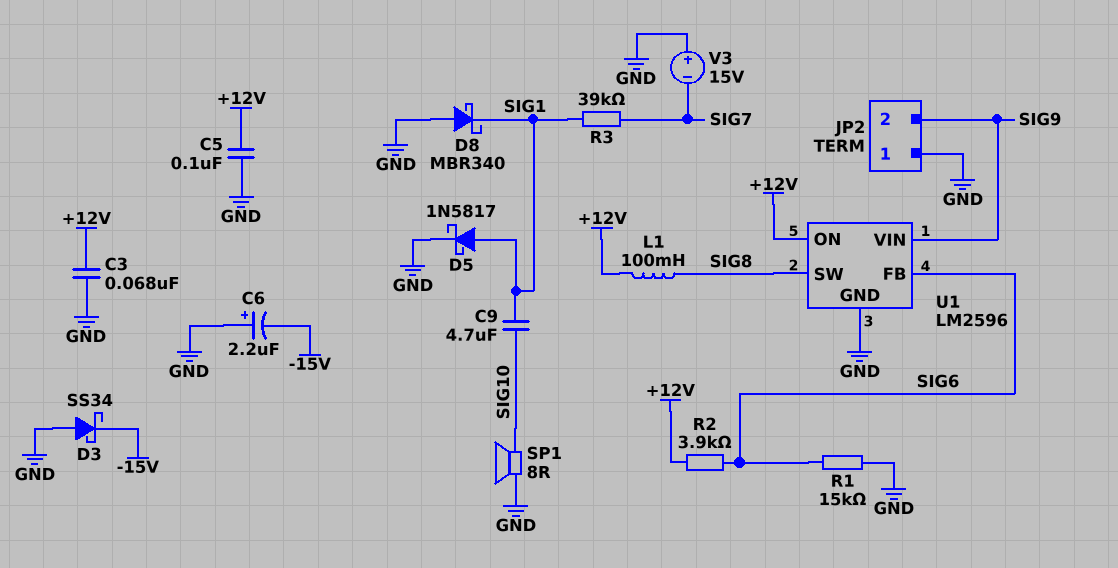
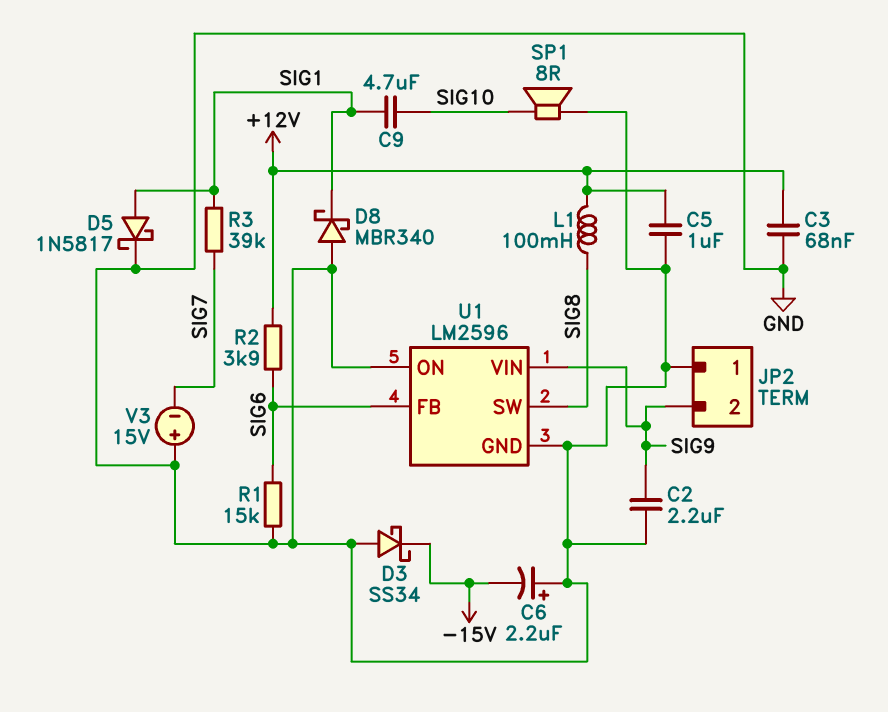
C2: none -> 2.2uF (GND, SIG9)
C5: 100nF (+12V, GND) -> 1uF (+12V, GND)
U1 pin ON: +12V -> GND

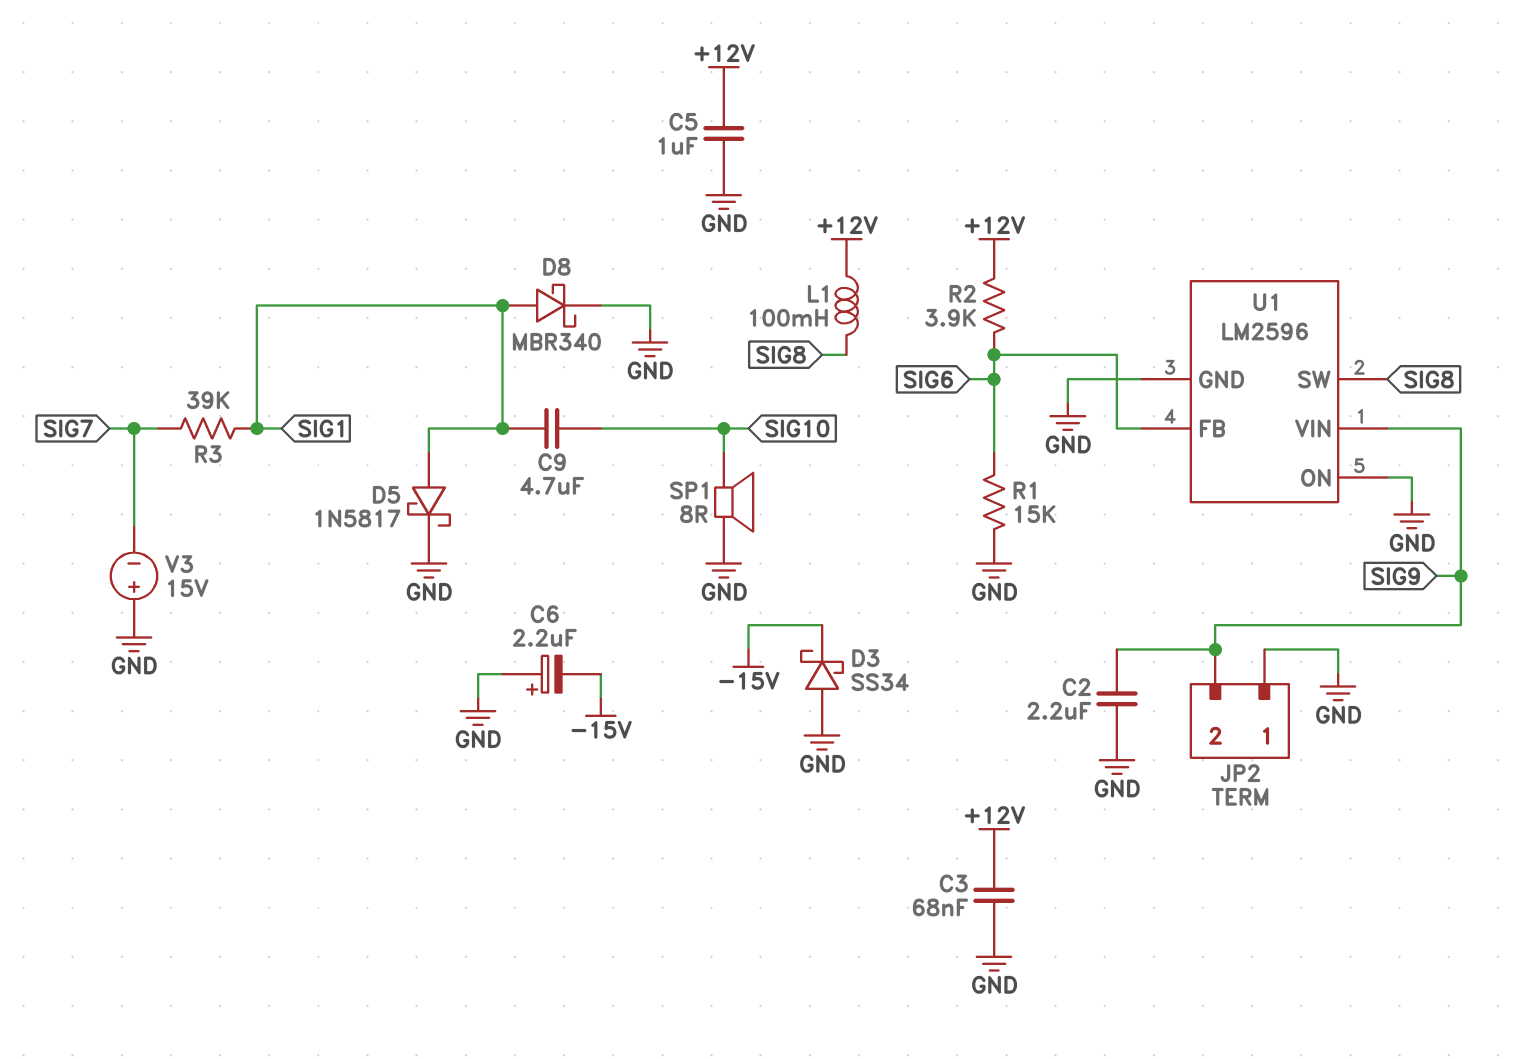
D8: schottky MBR340 (A GND, K SIG1) -> schottky MBR340 (A SIG1, K GND)

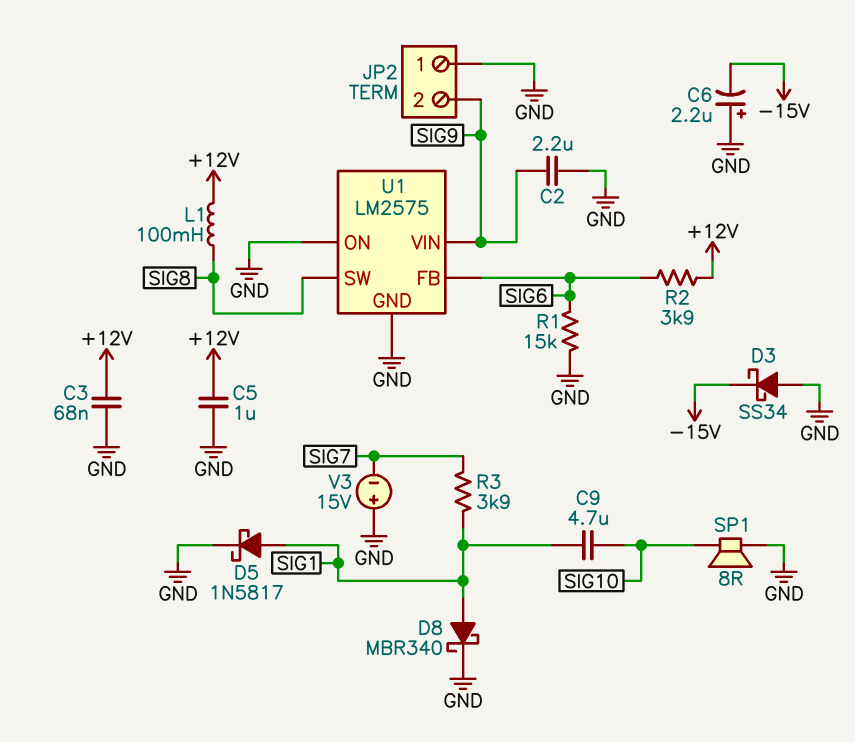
R3: 39k (SIG1, SIG7) -> 3.9k (SIG1, SIG7)
U1: LM2596 -> LM2575

